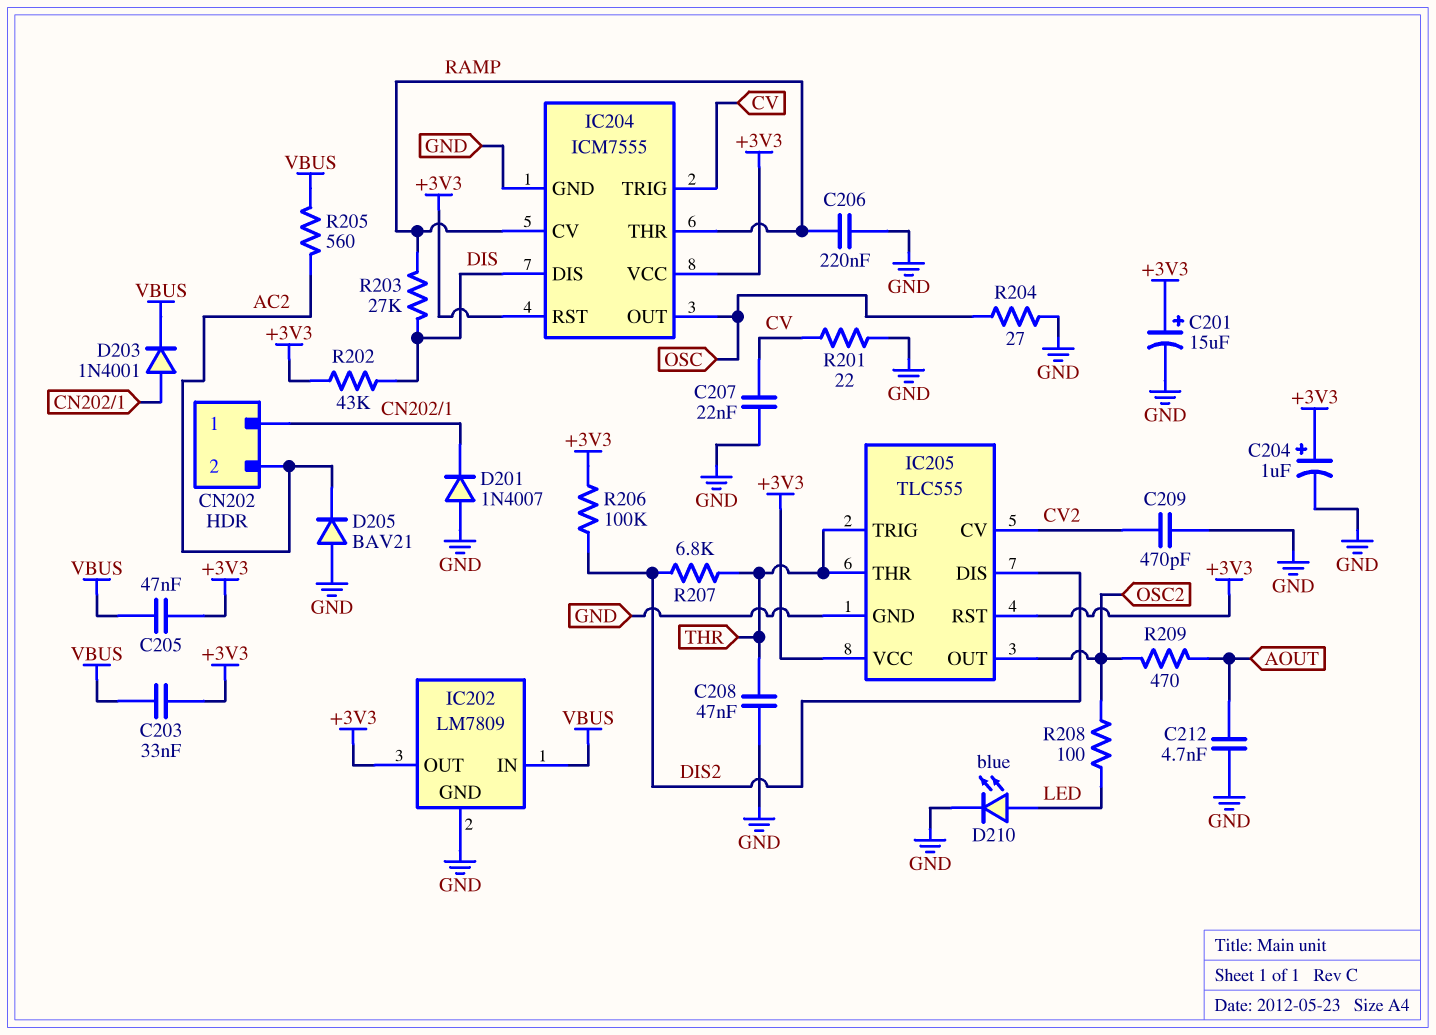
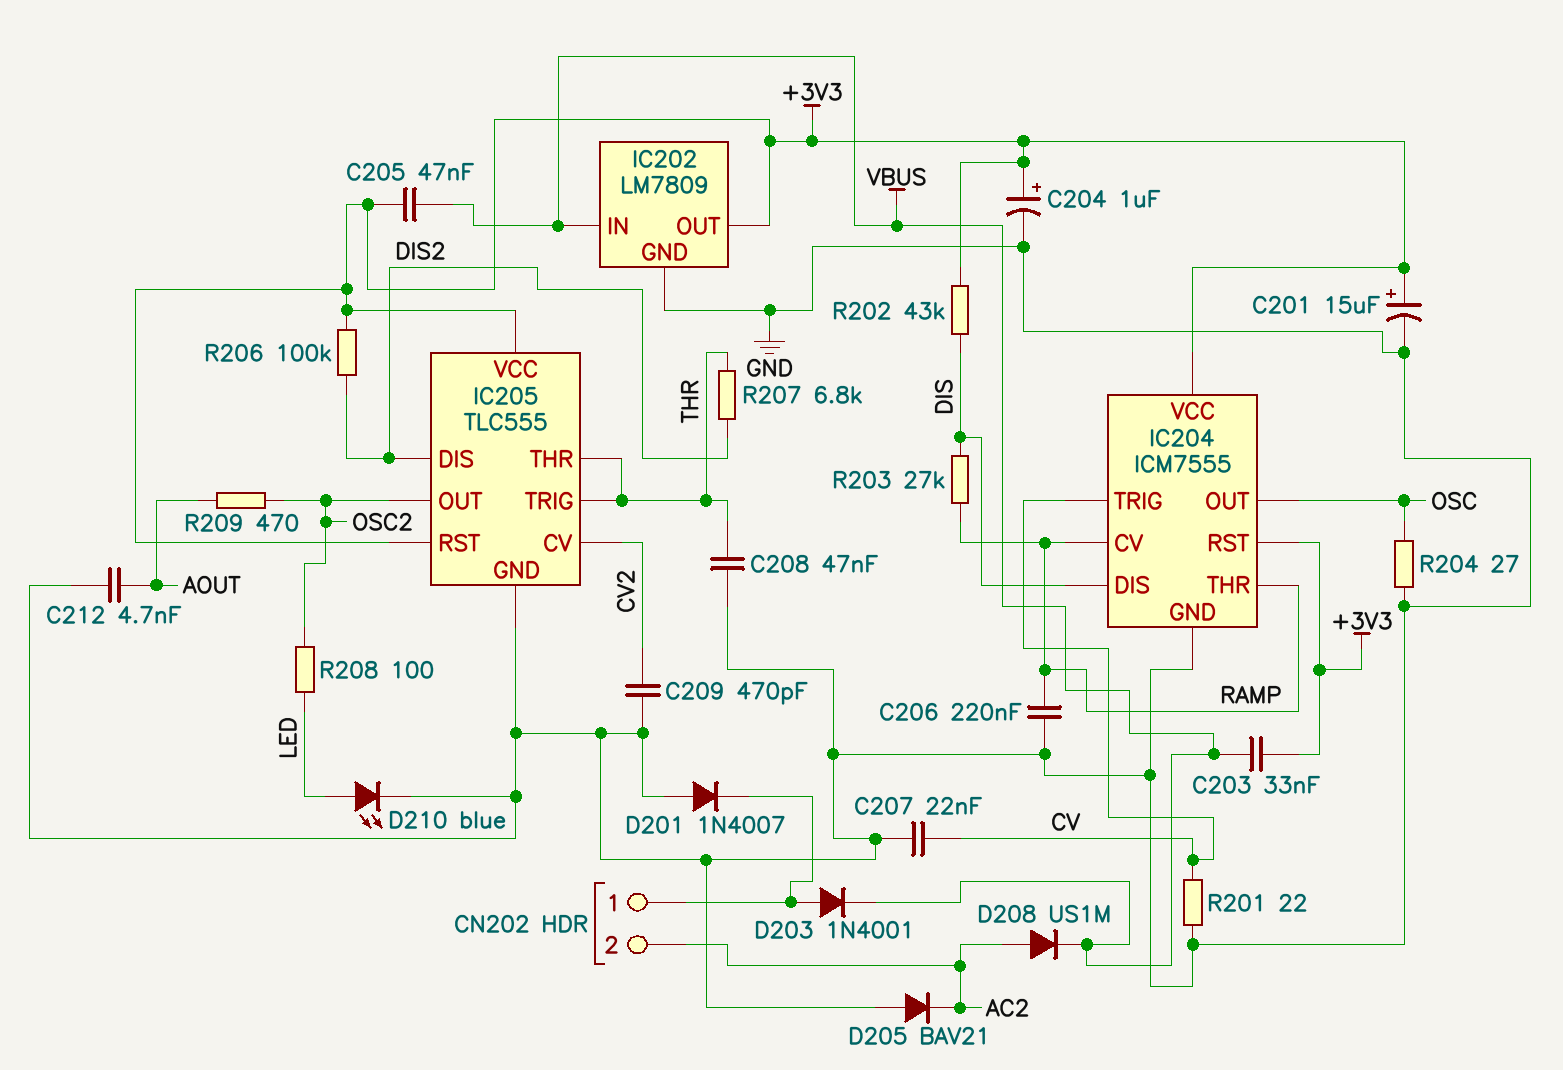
D208: none -> diode US1M (A AC2, K VBUS)
R205: 560 (AC2, VBUS) -> none

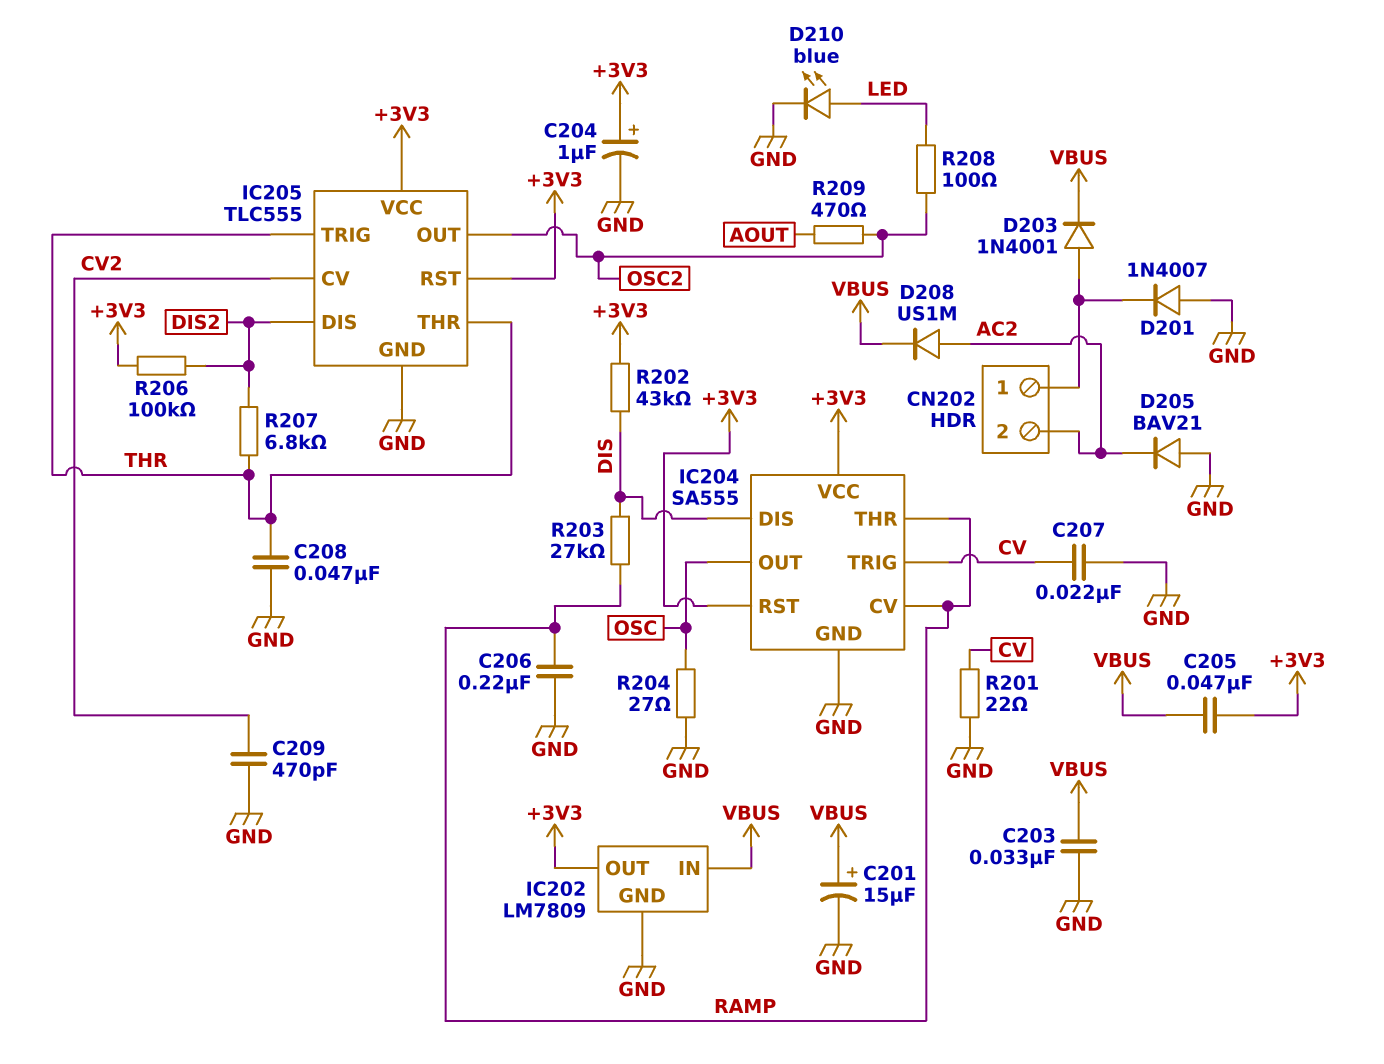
C201: 15uF (plus +3V3, minus GND) -> 15uF (plus VBUS, minus GND)
C203: 33nF (+3V3, VBUS) -> 33nF (GND, VBUS)
C212: 4.7nF (AOUT, GND) -> none
IC204: ICM7555 -> SA555

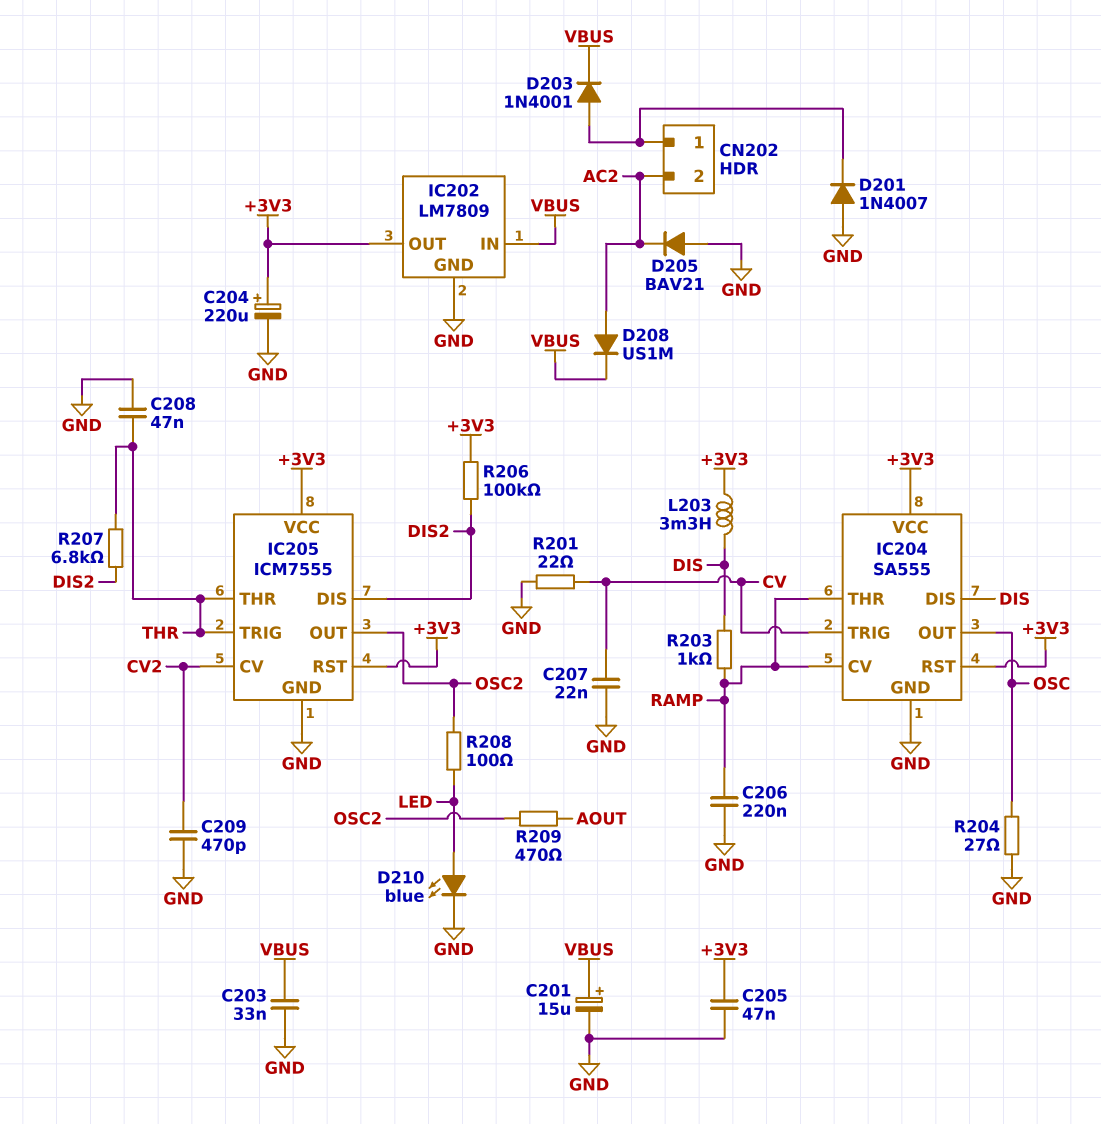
C204: 1uF (plus +3V3, minus GND) -> 220uF (plus +3V3, minus GND)
C205: 47nF (+3V3, VBUS) -> 47nF (+3V3, GND)
IC205: TLC555 -> ICM7555
L203: none -> 3.3mH (+3V3, DIS)
R202: 43k (+3V3, DIS) -> none
R203: 27k (DIS, RAMP) -> 1k (DIS, RAMP)

